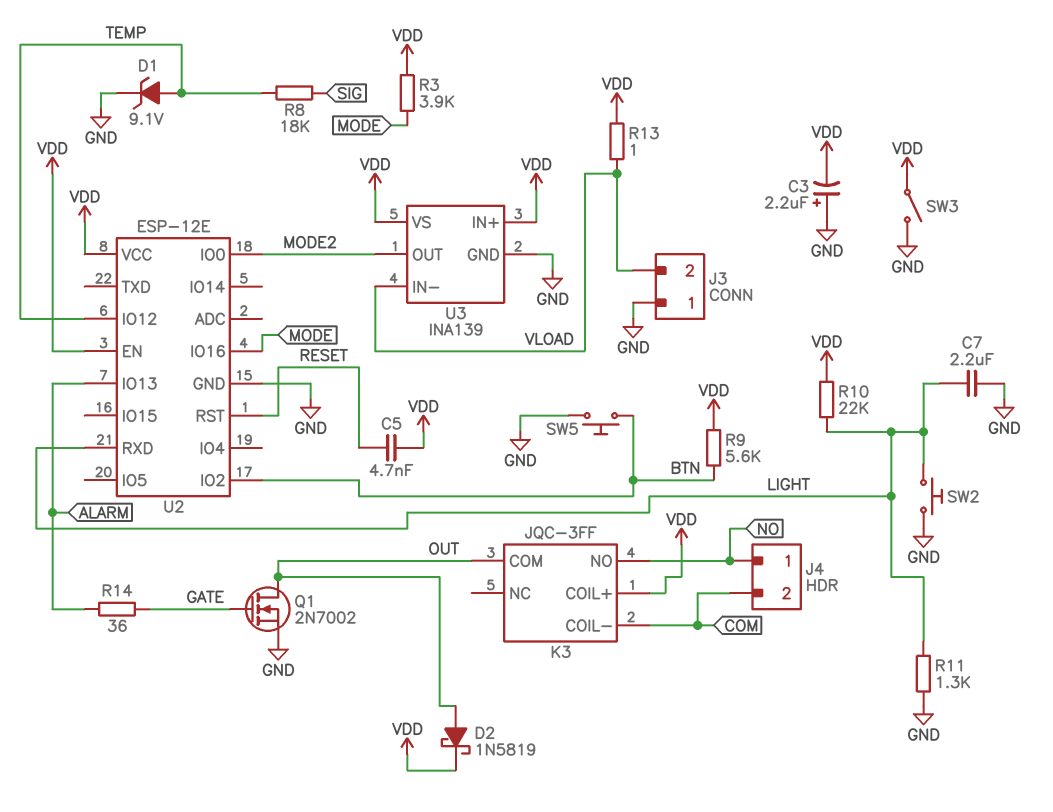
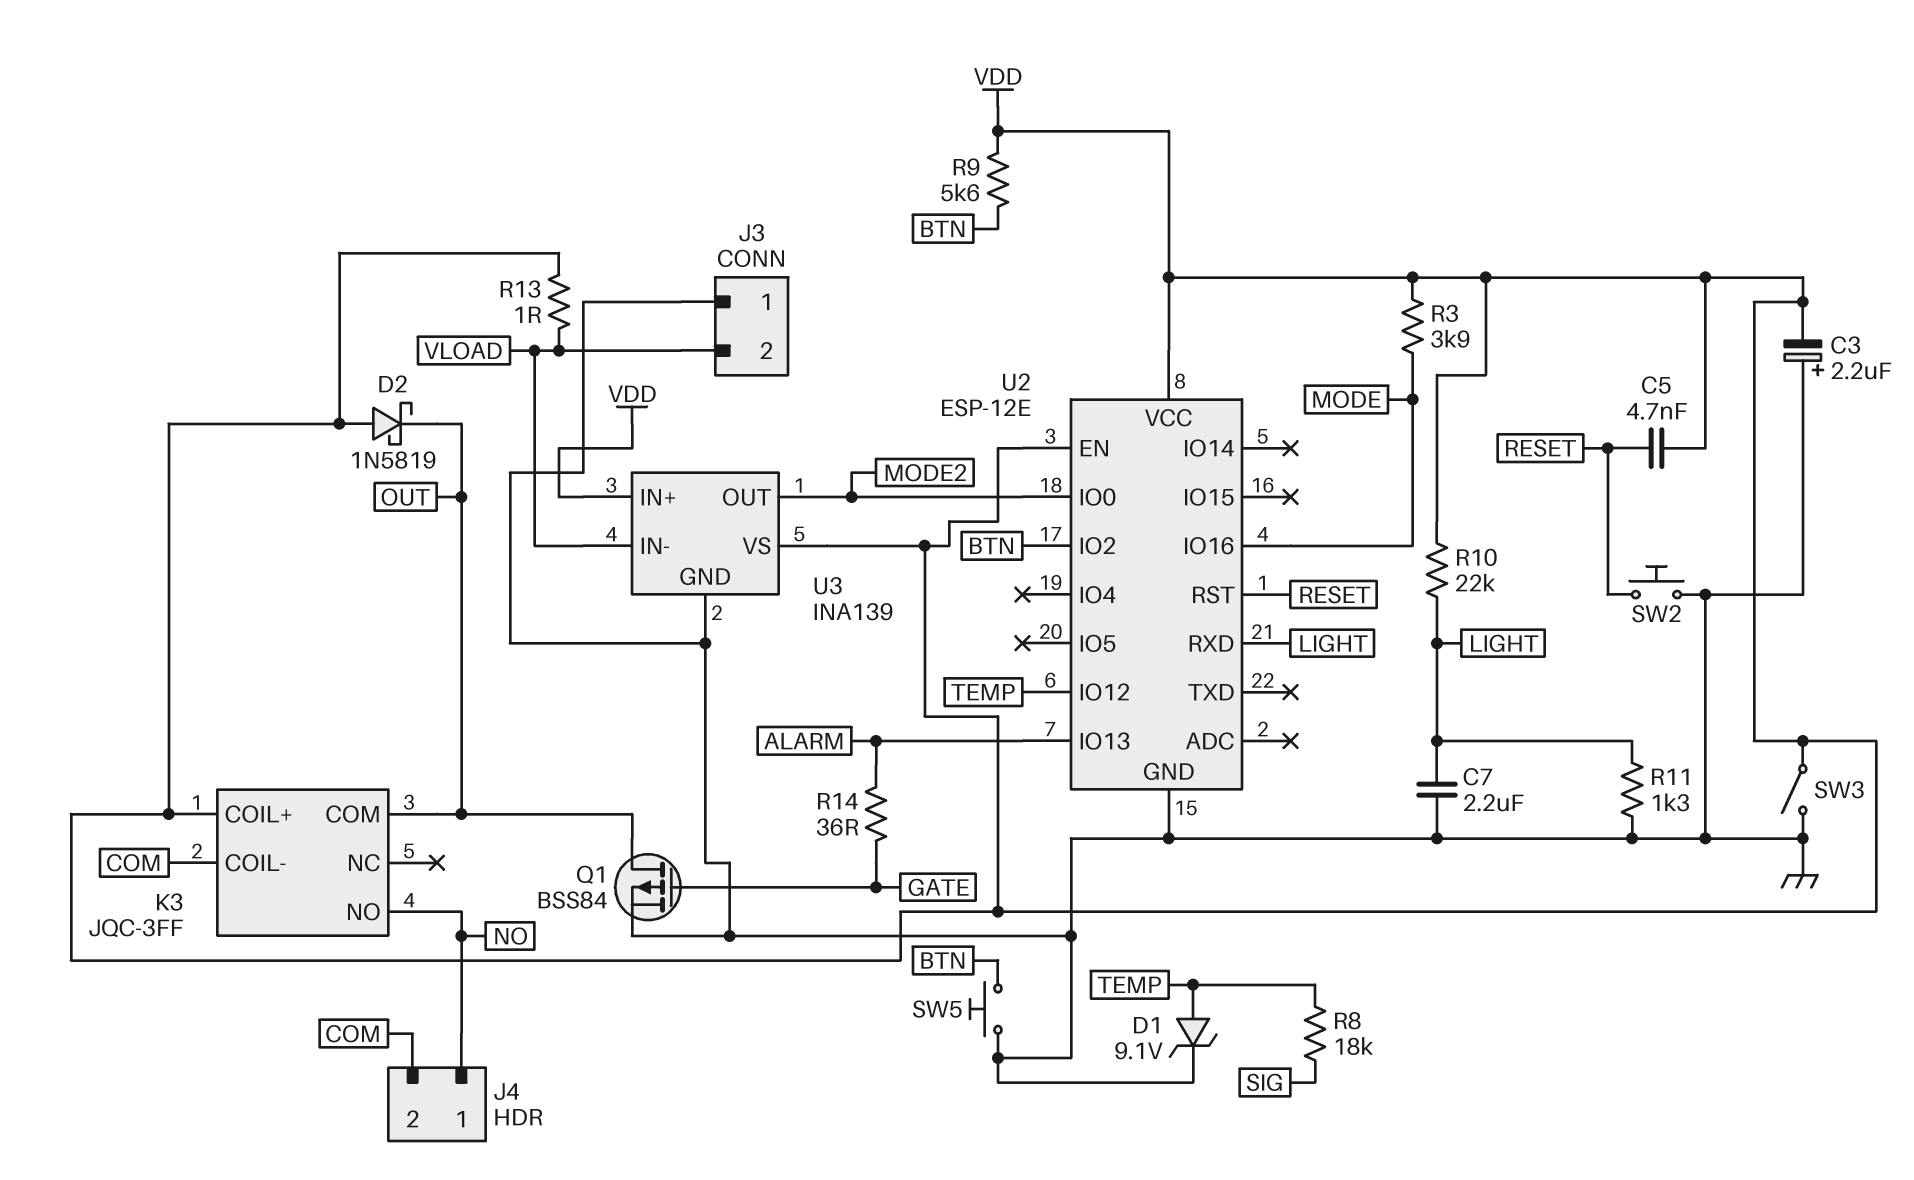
D2: schottky 1N5819 (A OUT, K VDD) -> schottky 1N5819 (A VDD, K OUT)
Q1: NMOS 2N7002 (G GATE, D OUT, S GND) -> PMOS BSS84 (G GATE, D OUT, S GND)
SW2: button (GND, LIGHT) -> button (GND, RESET)

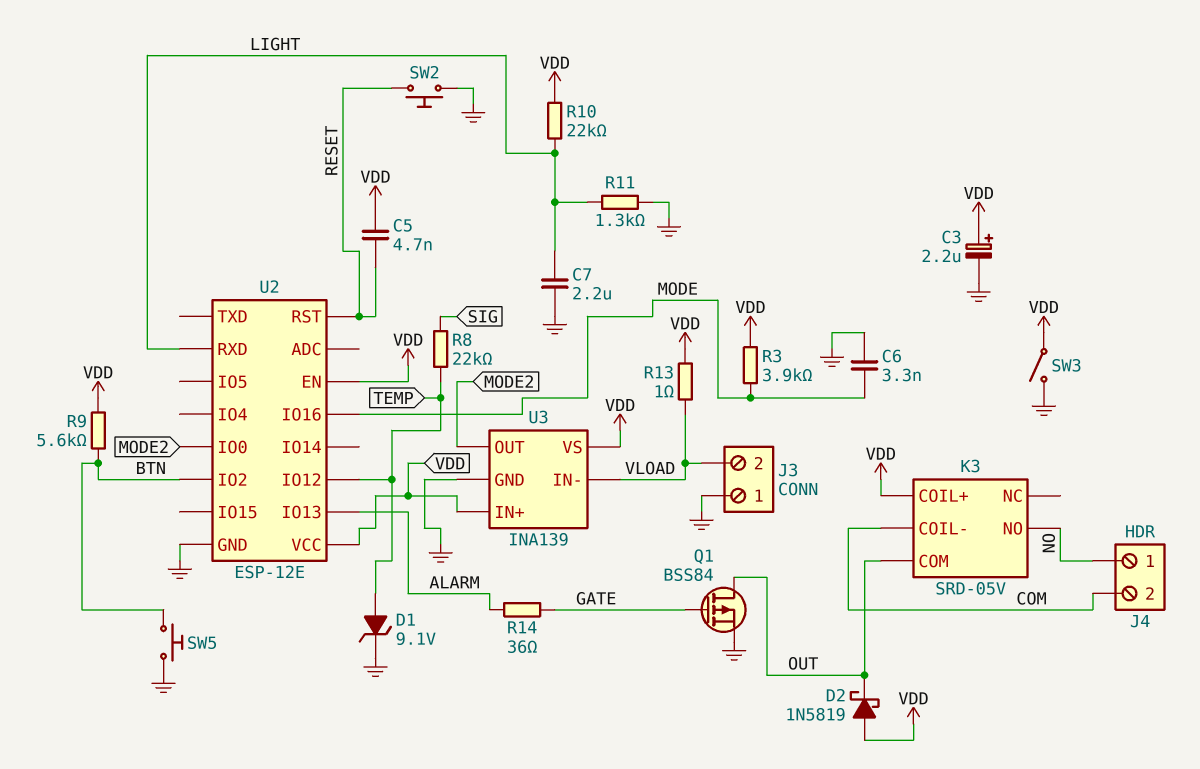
C3: 2.2uF (plus GND, minus VDD) -> 2.2uF (plus VDD, minus GND)
C6: none -> 3.3nF (GND, MODE)
K3: JQC-3FF -> SRD-05V
R8: 18k (SIG, TEMP) -> 22k (SIG, TEMP)

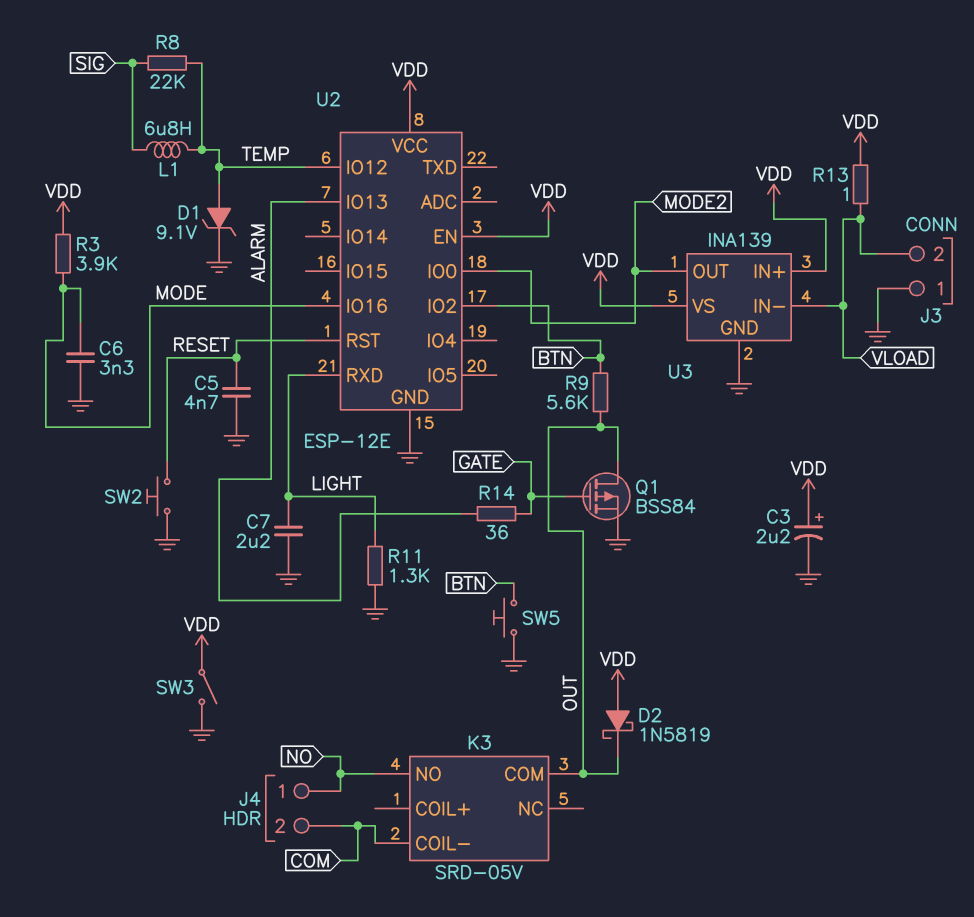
C5: 4.7nF (RESET, VDD) -> 4.7nF (GND, RESET)
K3 pin COIL+: VDD -> none
L1: none -> 6.8uH (SIG, TEMP)
R9: 5.6k (BTN, VDD) -> 5.6k (BTN, OUT)
R10: 22k (LIGHT, VDD) -> none

